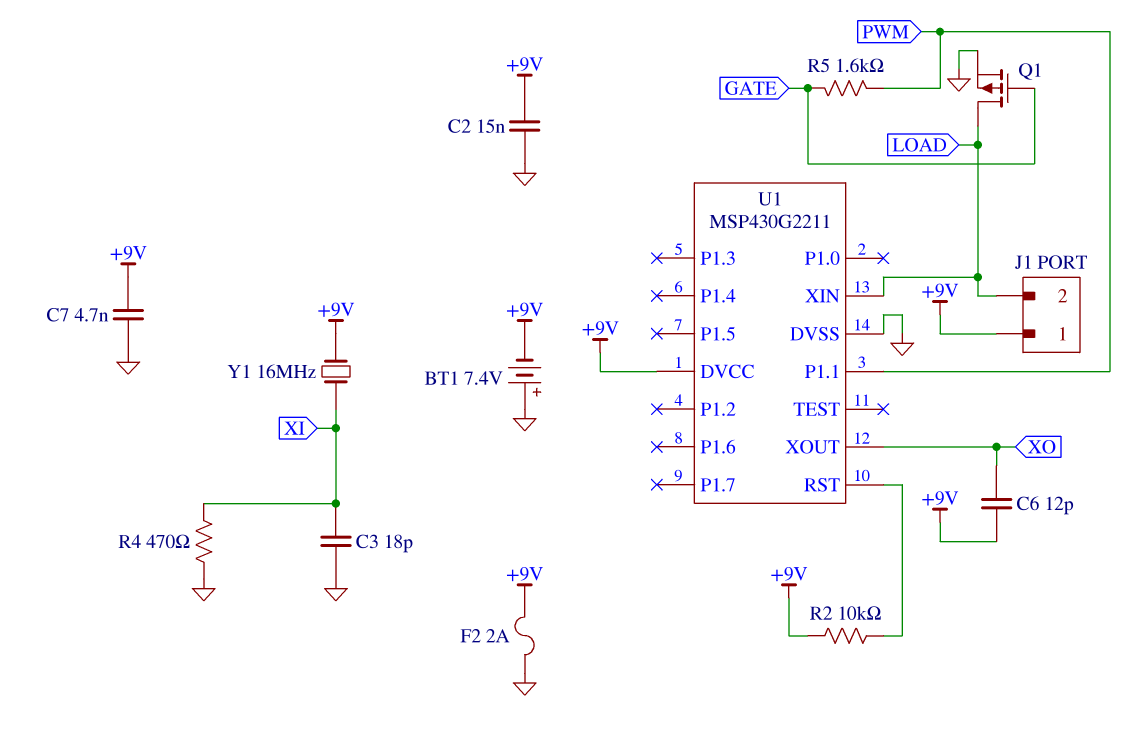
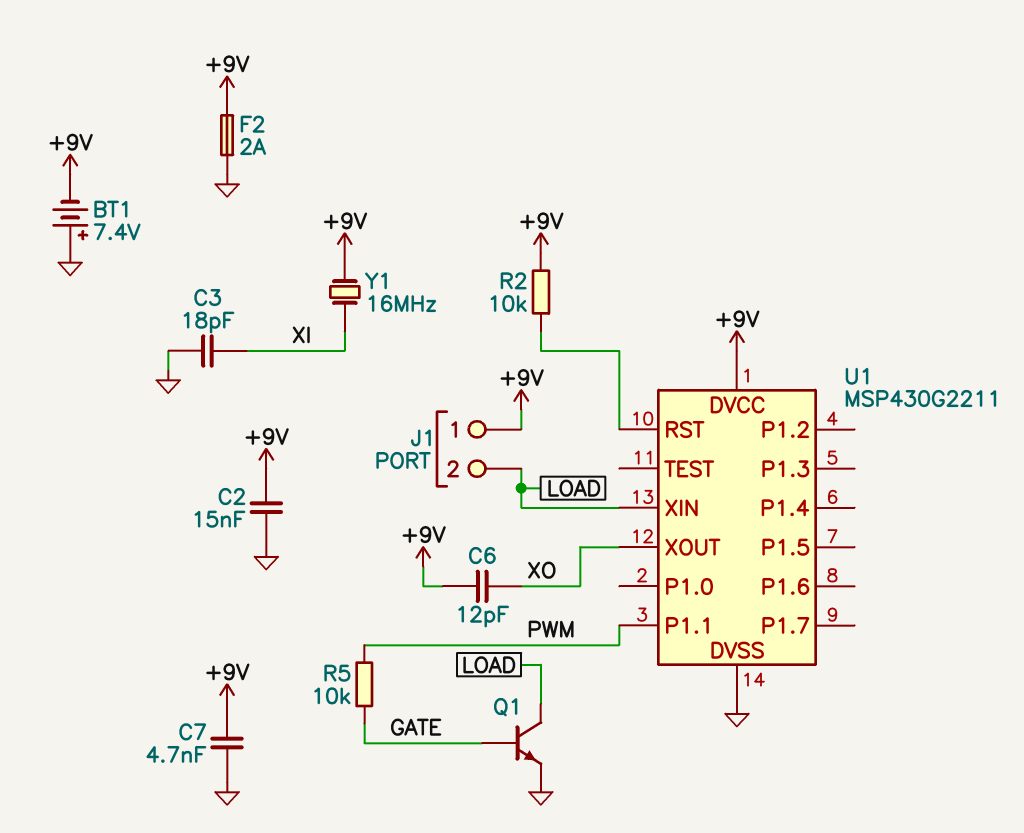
Q1: PMOS (G GATE, D LOAD, S GND) -> NPN (B GATE, C LOAD, E GND)
R4: 470 (GND, XI) -> none
R5: 1.6k (GATE, PWM) -> 10k (GATE, PWM)

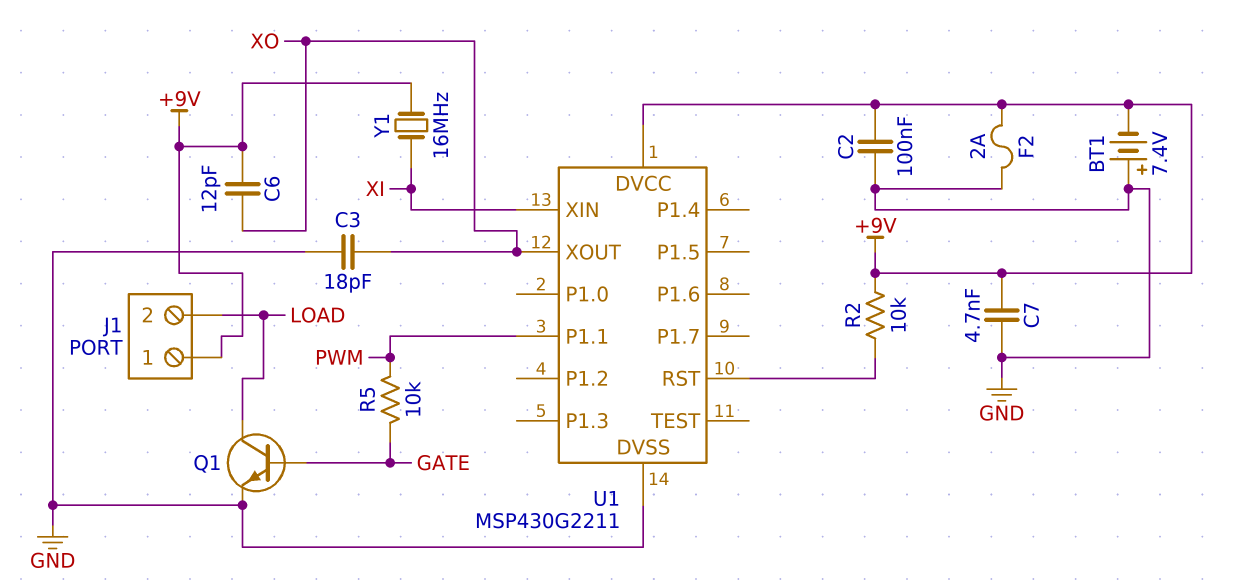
C2: 15nF (+9V, GND) -> 100nF (+9V, GND)
C3: 18pF (GND, XI) -> 18pF (GND, XO)
U1 pin XIN: LOAD -> XI

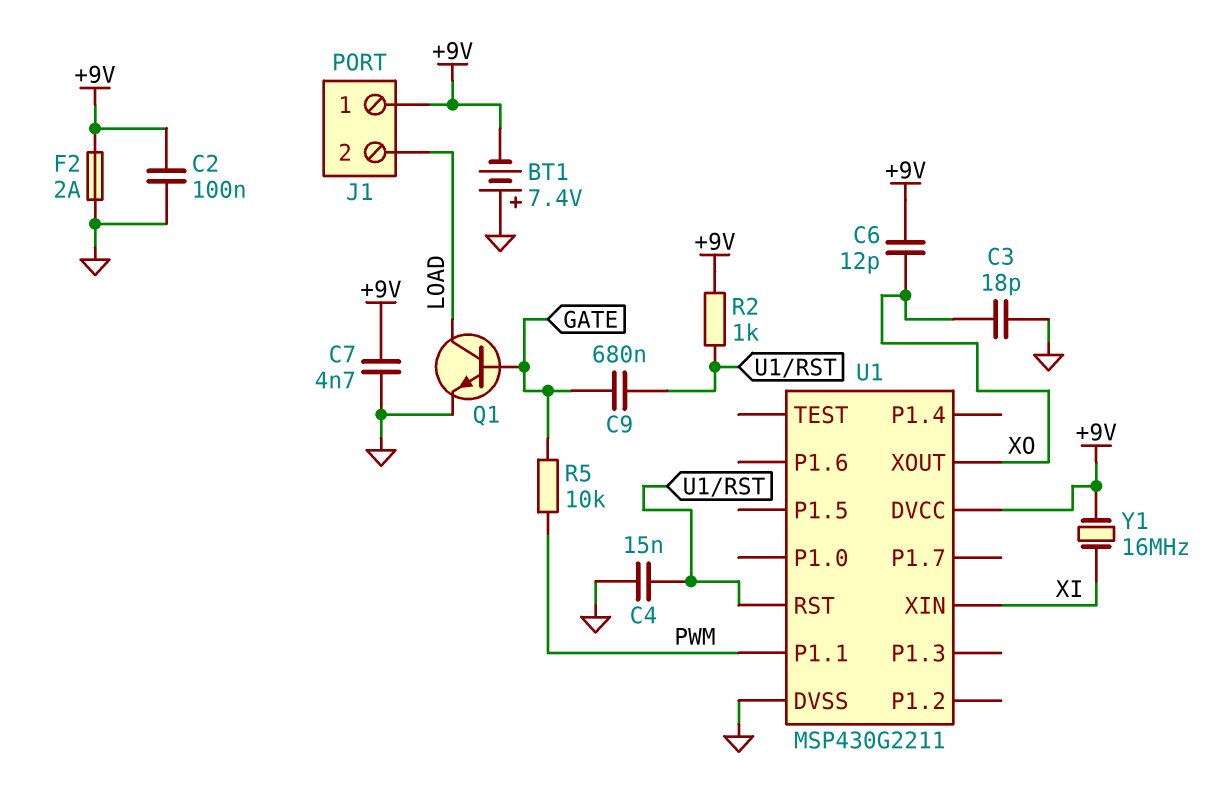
C4: none -> 15nF (GND, U1/RST)
C9: none -> 680nF (GATE, U1/RST)
R2: 10k (+9V, U1/RST) -> 1k (+9V, U1/RST)

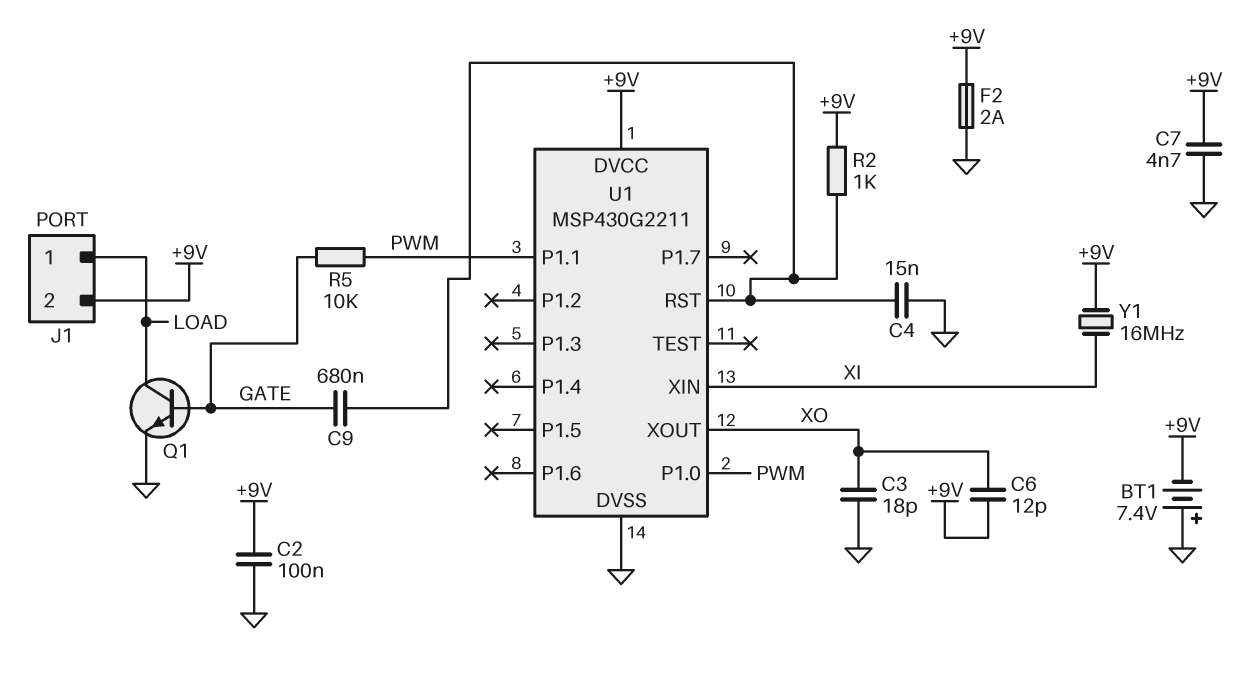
J1 pin 1: +9V -> LOAD
J1 pin 2: LOAD -> +9V
U1 pin P1.0: none -> PWM

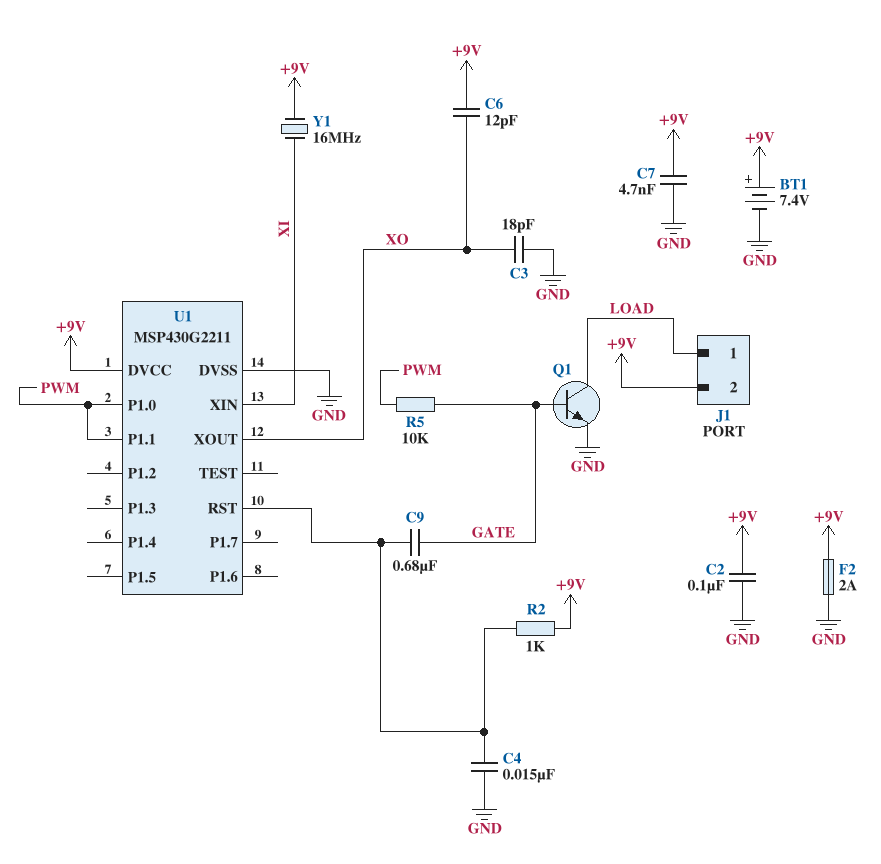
BT1: 7.4V (plus GND, minus +9V) -> 7.4V (plus +9V, minus GND)

